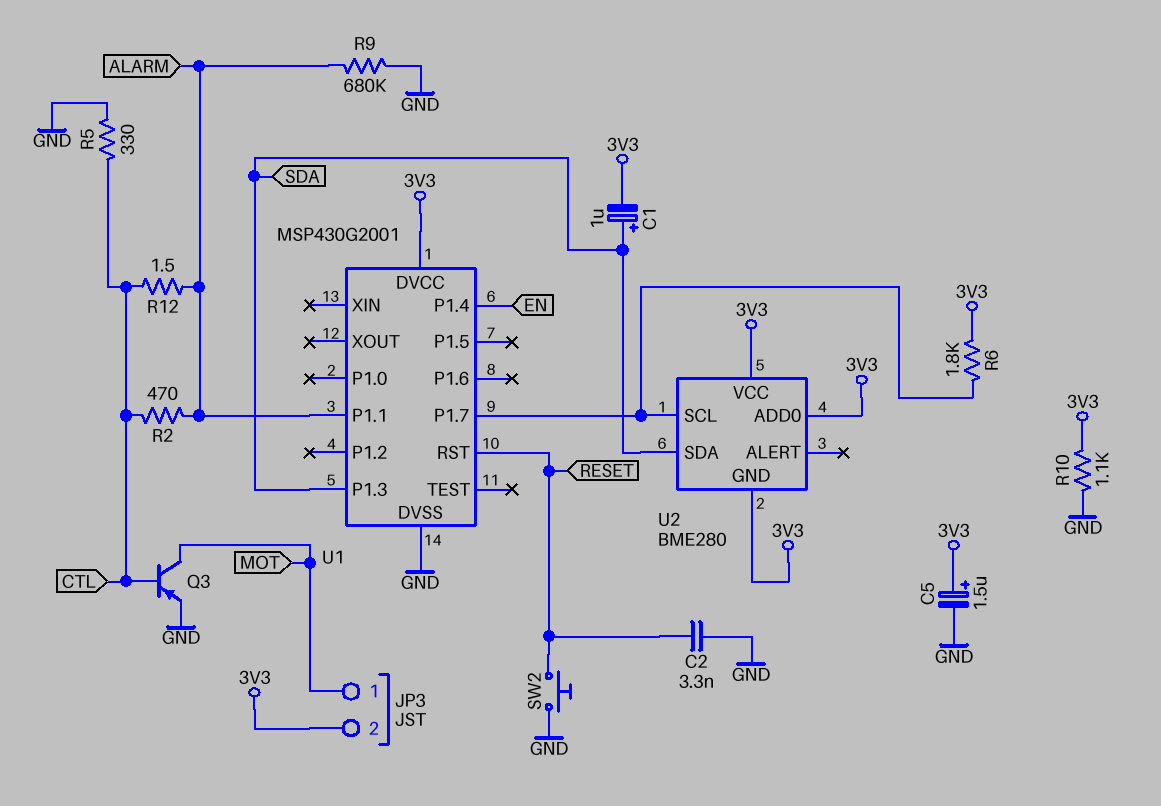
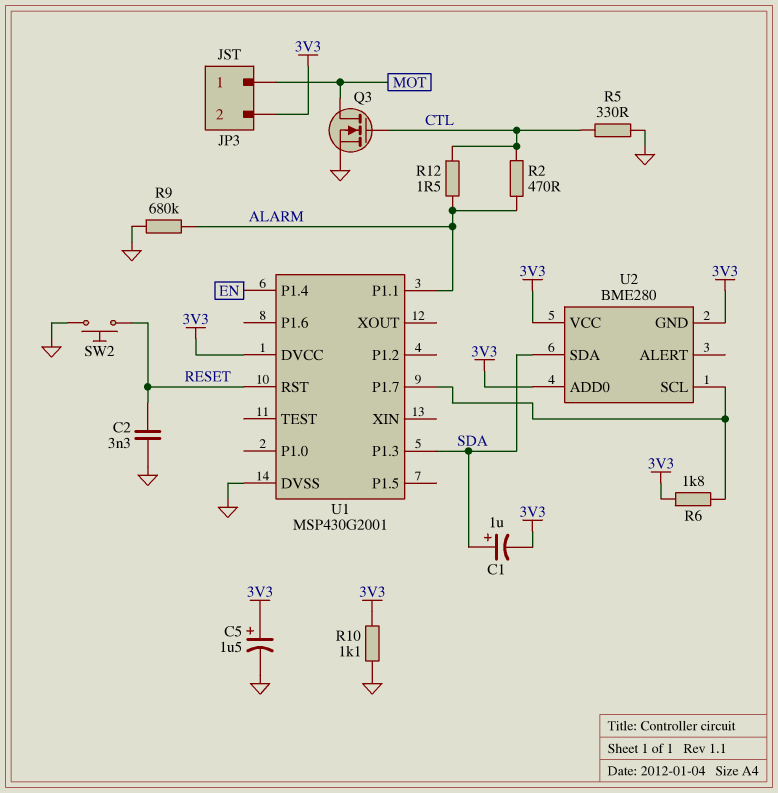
Q3: PNP (B CTL, C MOT, E GND) -> NMOS (G CTL, D MOT, S GND)

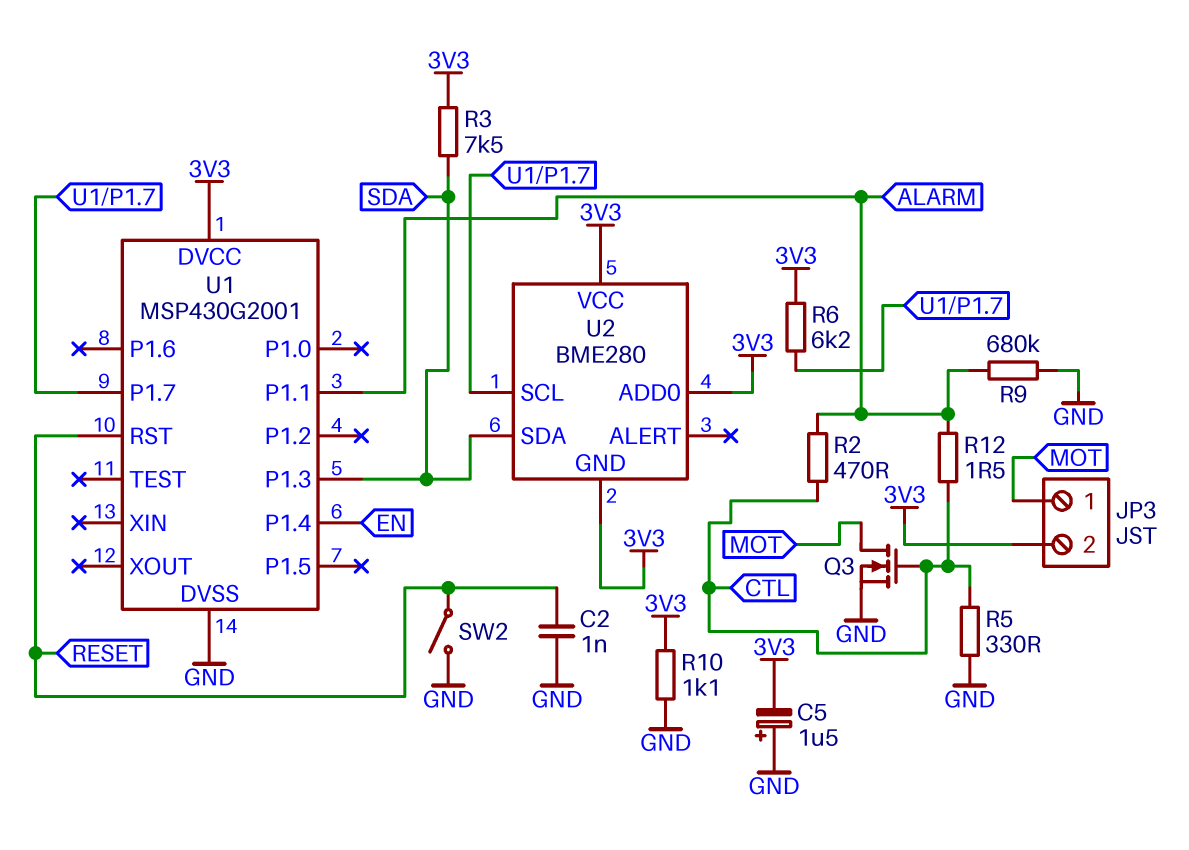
C1: 1uF (plus SDA, minus 3V3) -> none
C2: 3.3nF (GND, RESET) -> 1nF (GND, RESET)
C5: 1.5uF (plus 3V3, minus GND) -> 1.5uF (plus GND, minus 3V3)
R3: none -> 7.5k (3V3, SDA)
R6: 1.8k (3V3, U1/P1.7) -> 6.2k (3V3, U1/P1.7)
SW2: button (GND, RESET) -> switch (GND, RESET)

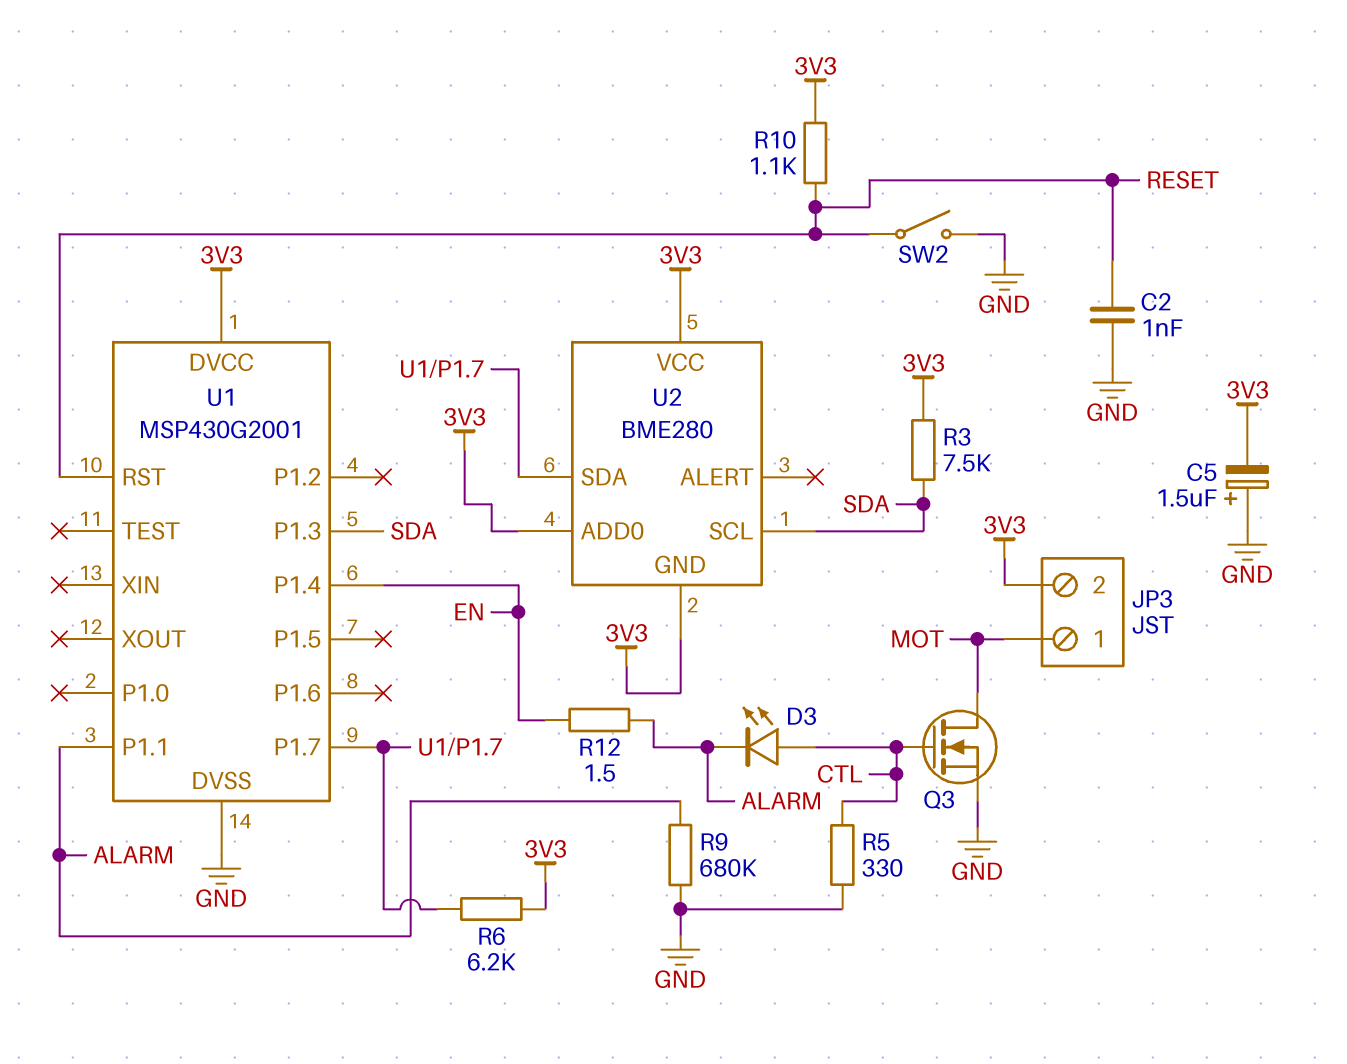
D3: none -> LED (A CTL, K ALARM)
R2: 470 (ALARM, CTL) -> none
R10: 1.1k (3V3, GND) -> 1.1k (3V3, RESET)
R12: 1.5 (ALARM, CTL) -> 1.5 (ALARM, EN)
U2 pin SCL: U1/P1.7 -> SDA
U2 pin SDA: SDA -> U1/P1.7

